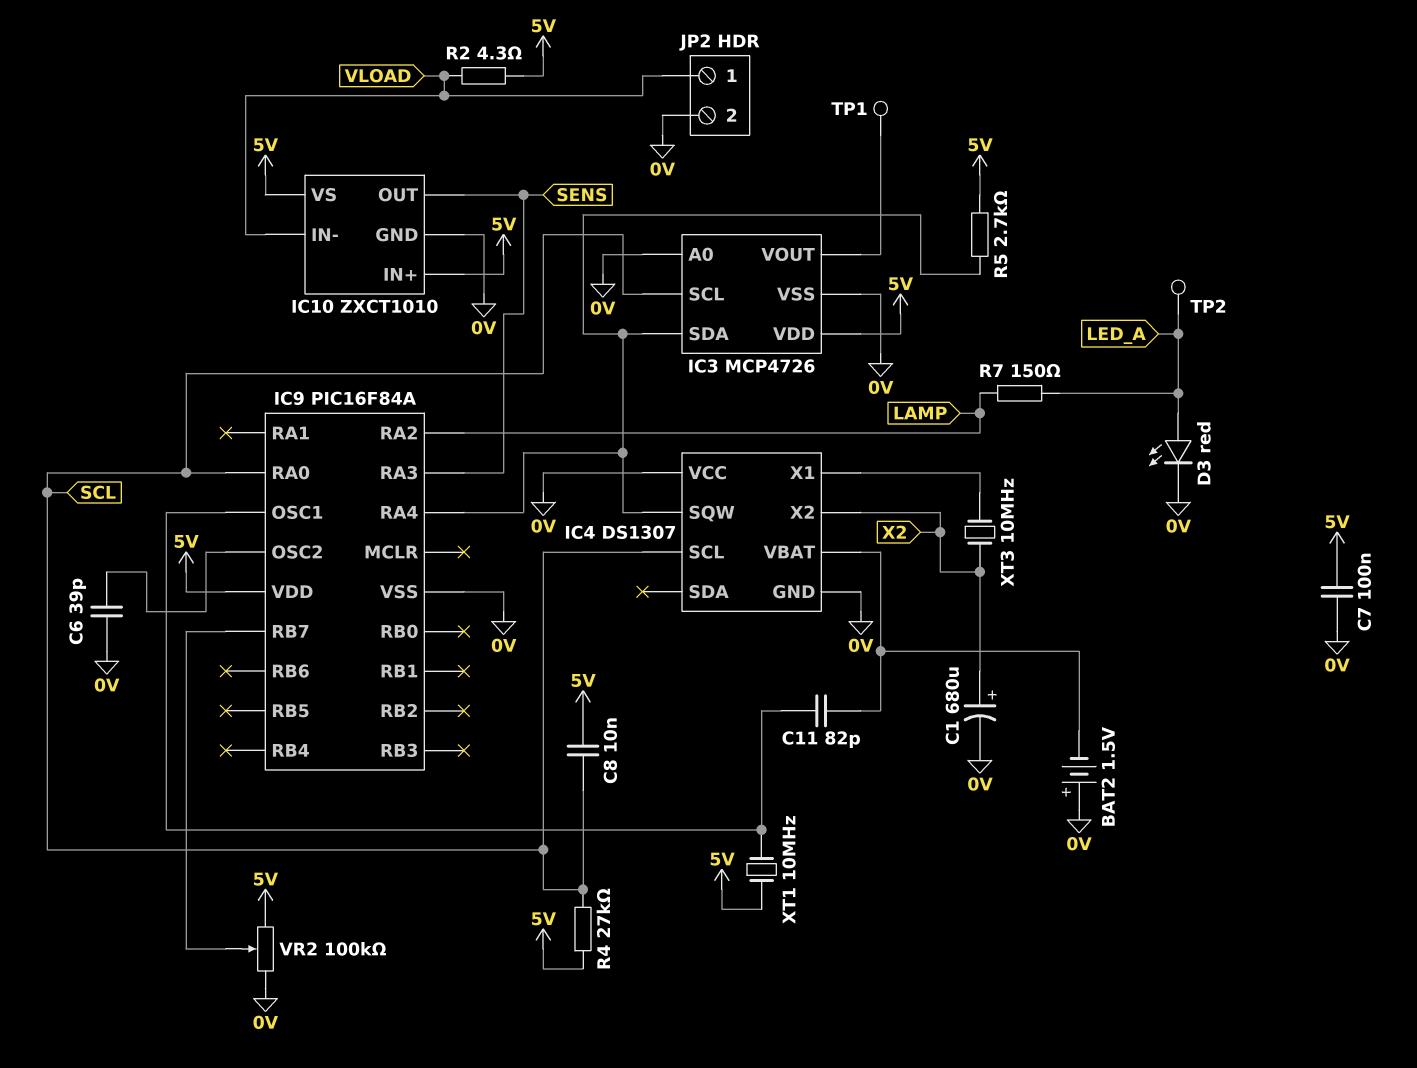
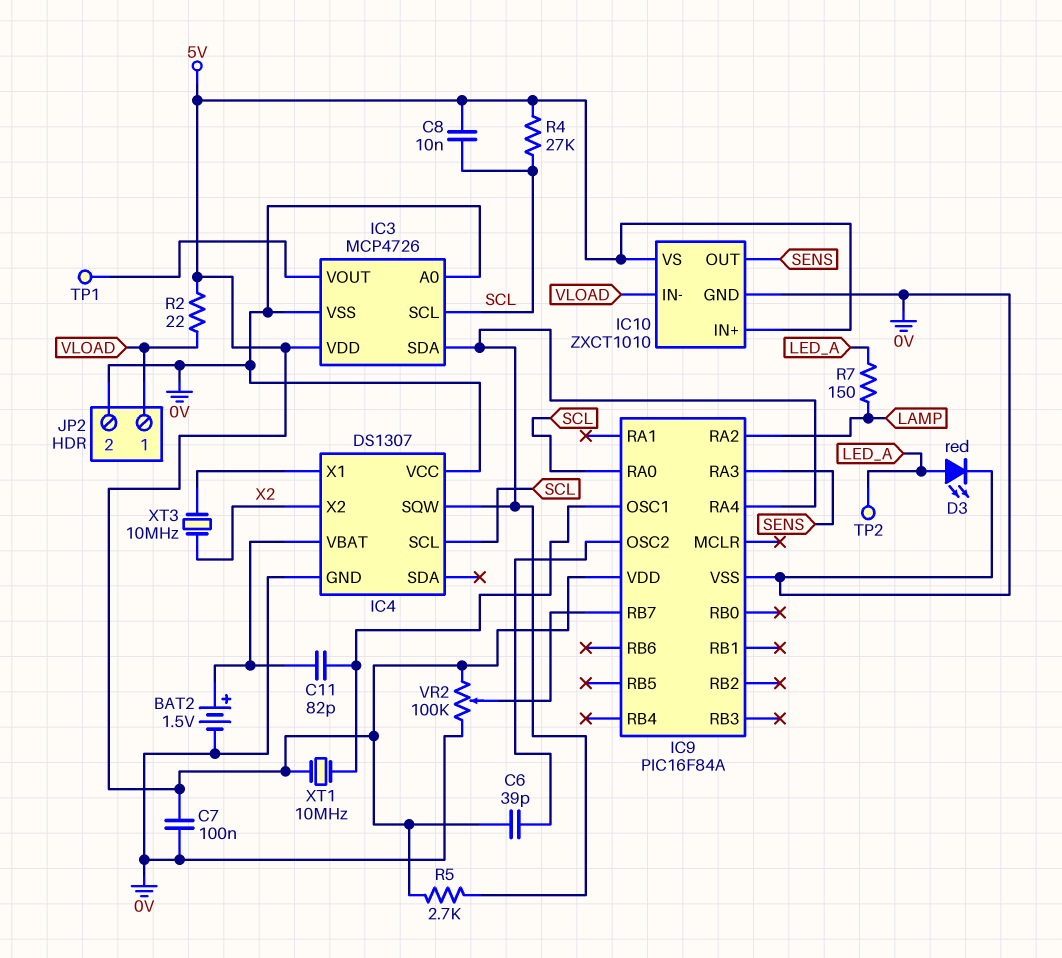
BAT2: 1.5V (plus 0V, minus IC4/VBAT) -> 1.5V (plus IC4/VBAT, minus 0V)
C1: 680uF (plus X2, minus 0V) -> none
C6: 39pF (0V, IC9/OSC2) -> 39pF (5V, IC9/OSC2)
R2: 4.3 (5V, VLOAD) -> 22 (5V, VLOAD)

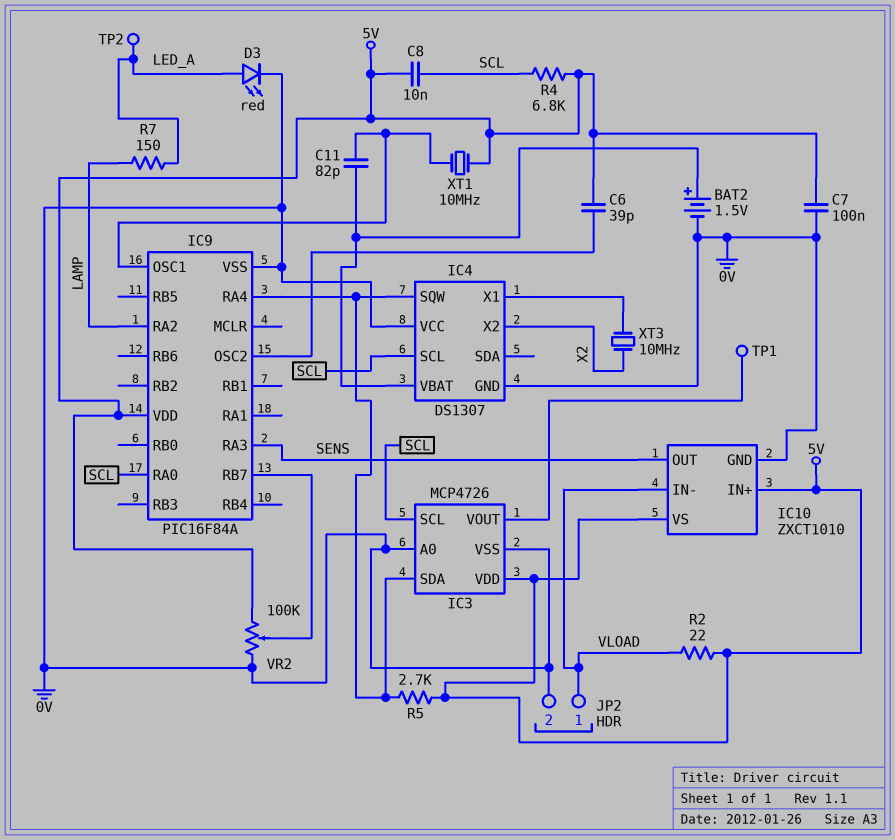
R4: 27k (5V, SCL) -> 6.8k (5V, SCL)

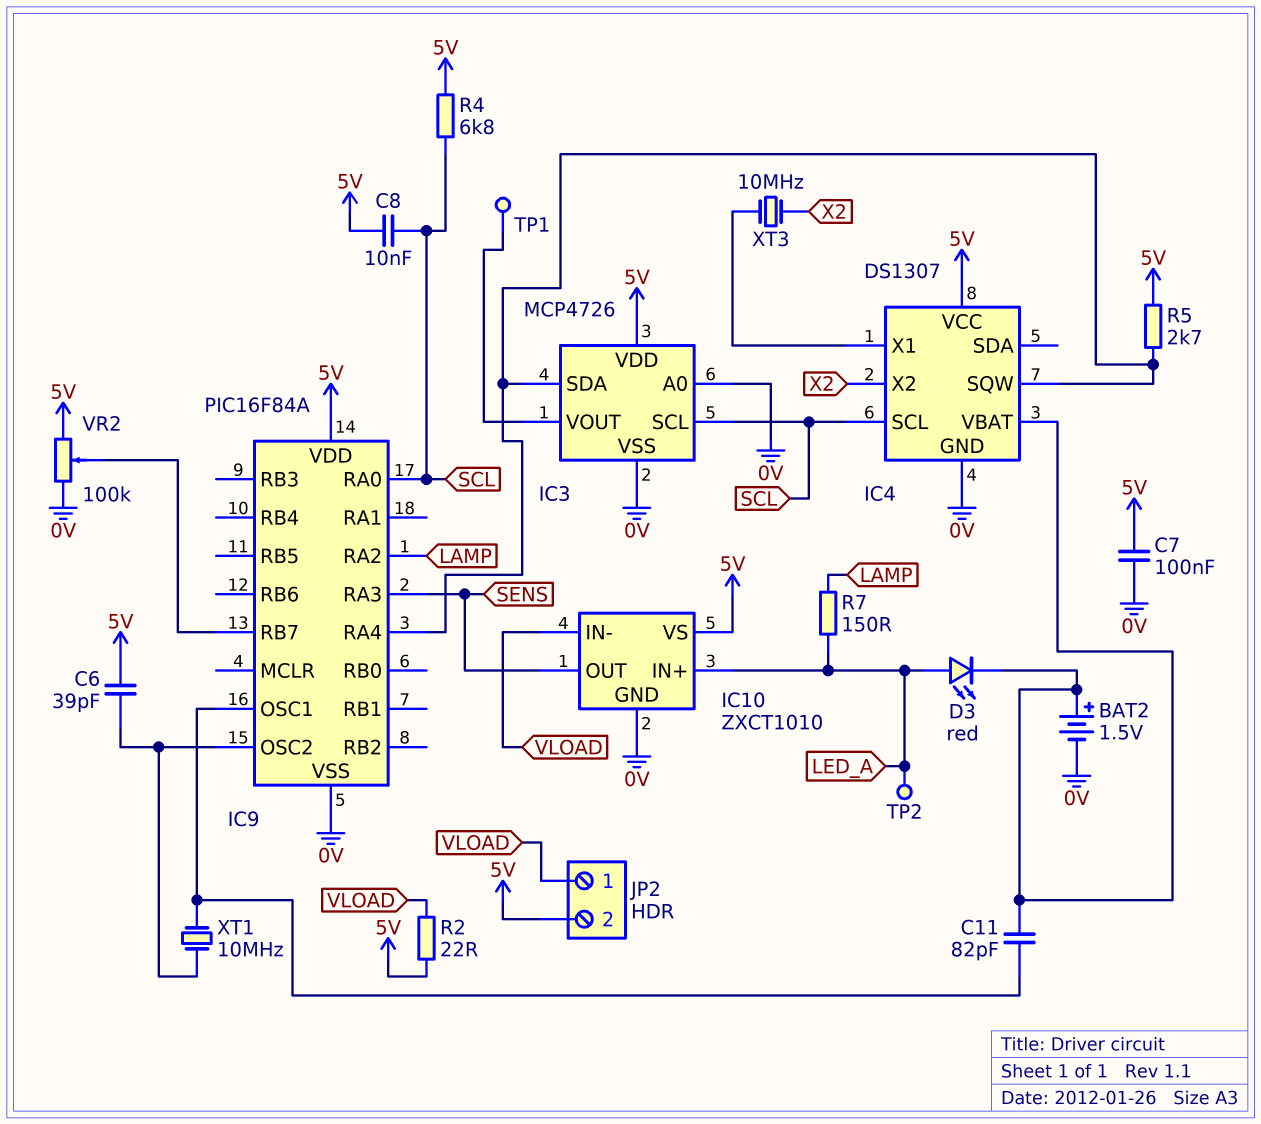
D3: LED red (A LED_A, K 0V) -> LED red (A LED_A, K IC4/VBAT)
IC4 pin VCC: 0V -> 5V
IC10 pin IN+: 5V -> LED_A
JP2 pin 2: 0V -> 5V
XT1: 10MHz (5V, IC9/OSC1) -> 10MHz (IC9/OSC1, IC9/OSC2)

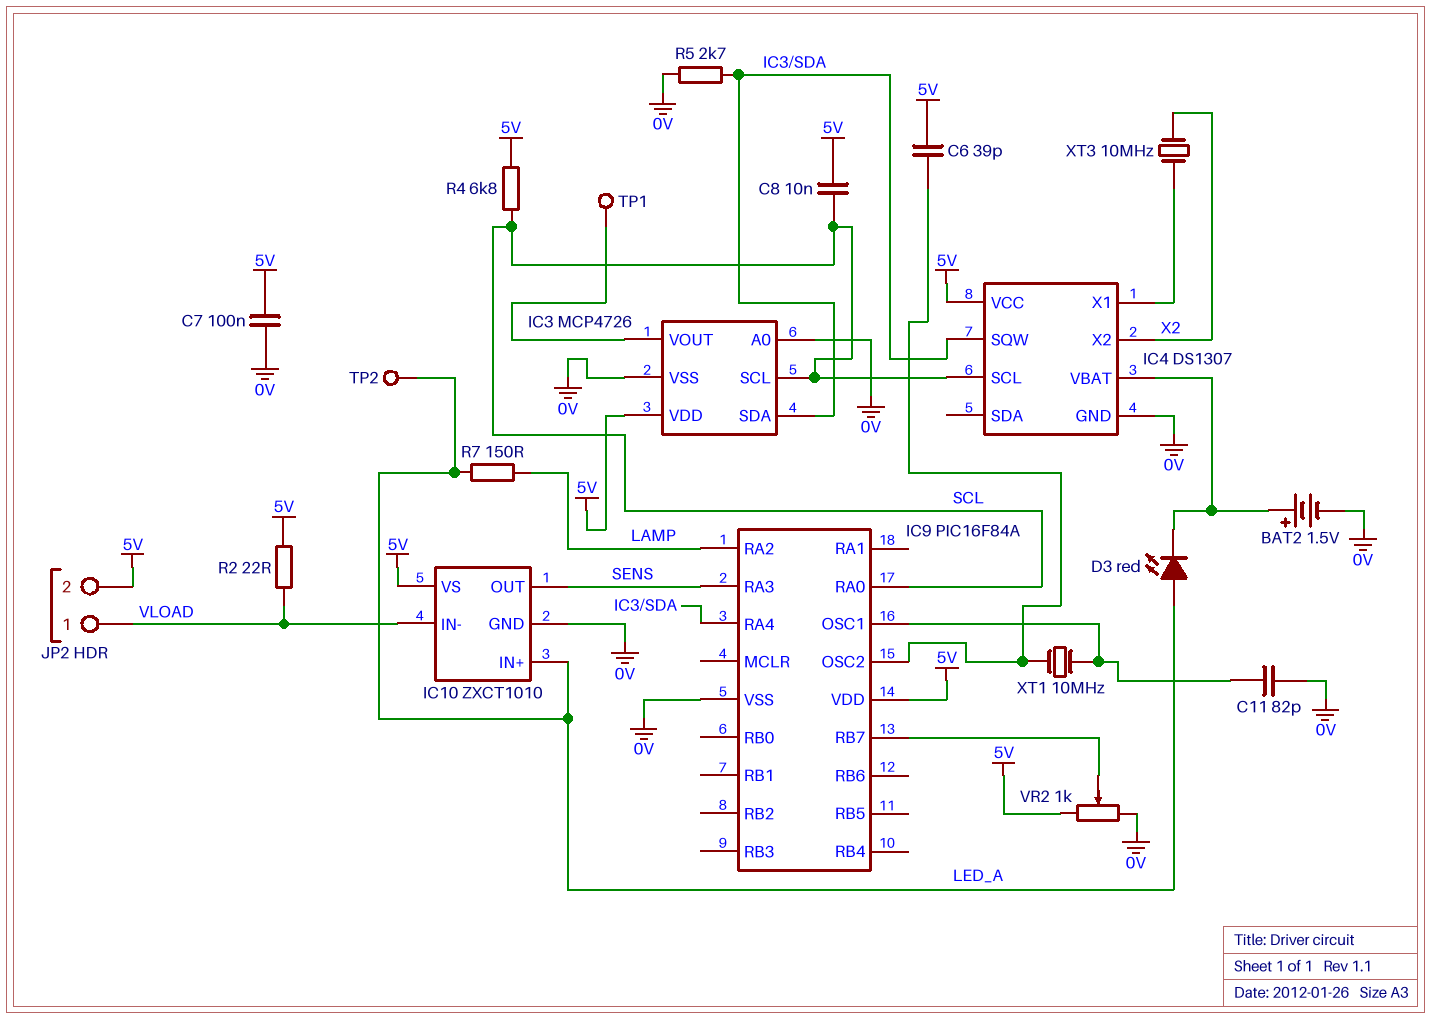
C11: 82pF (IC4/VBAT, IC9/OSC1) -> 82pF (0V, IC9/OSC1)
R5: 2.7k (5V, IC3/SDA) -> 2.7k (0V, IC3/SDA)
VR2: 100k (0V, 5V, wiper IC9/RB7) -> 1k (0V, 5V, wiper IC9/RB7)

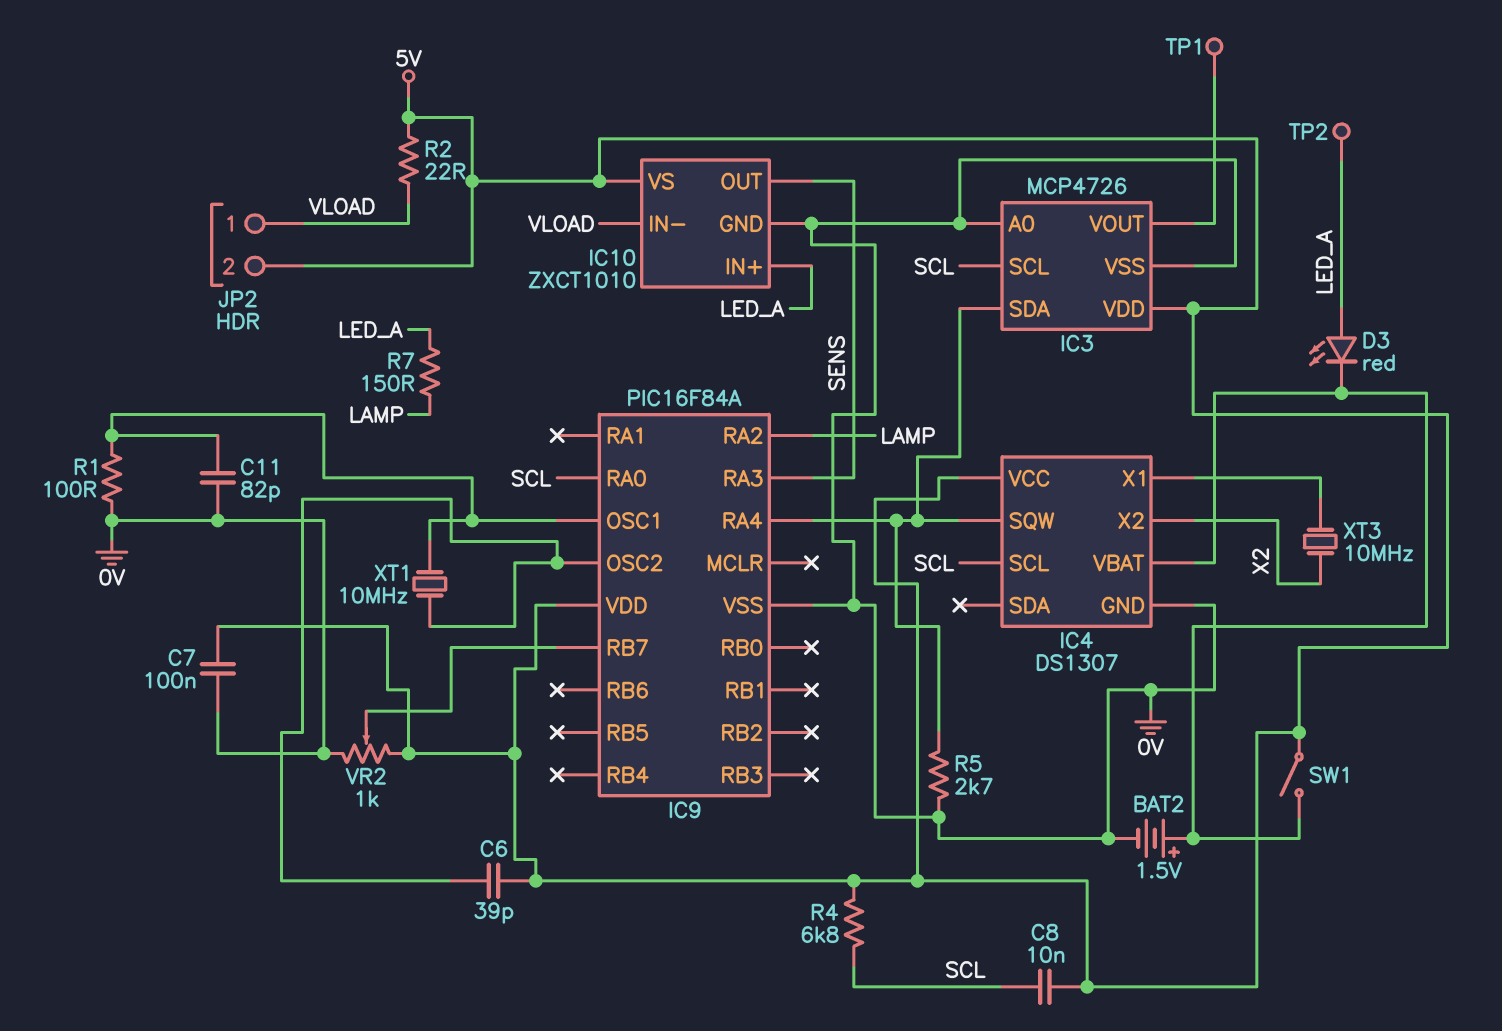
R1: none -> 100 (0V, IC9/OSC1)
SW1: none -> switch (5V, IC4/VBAT)

